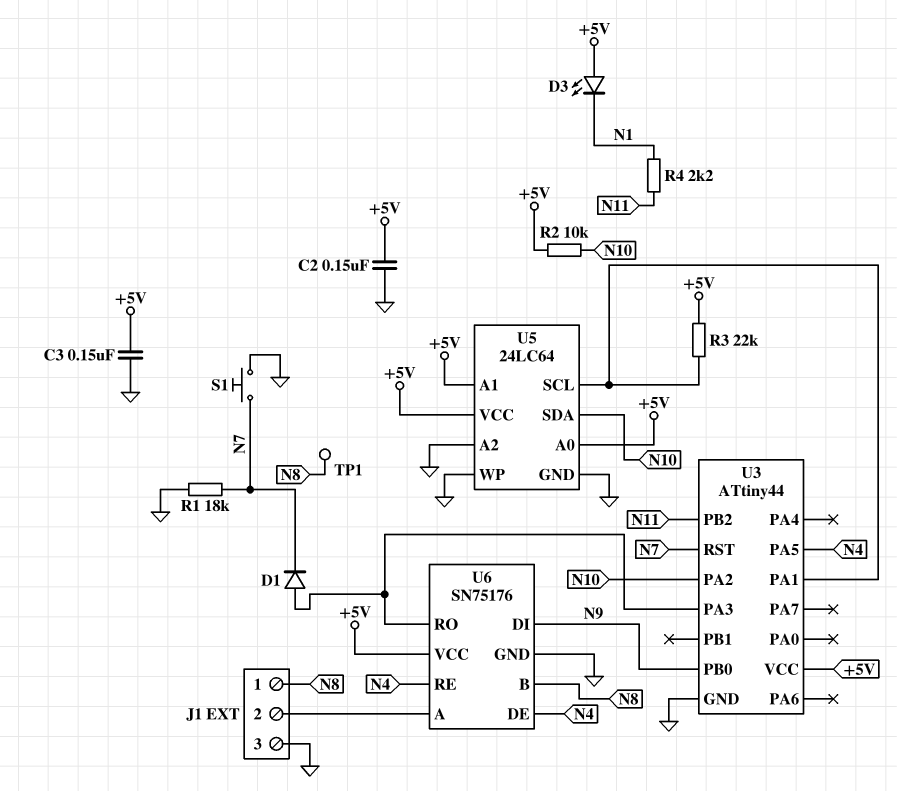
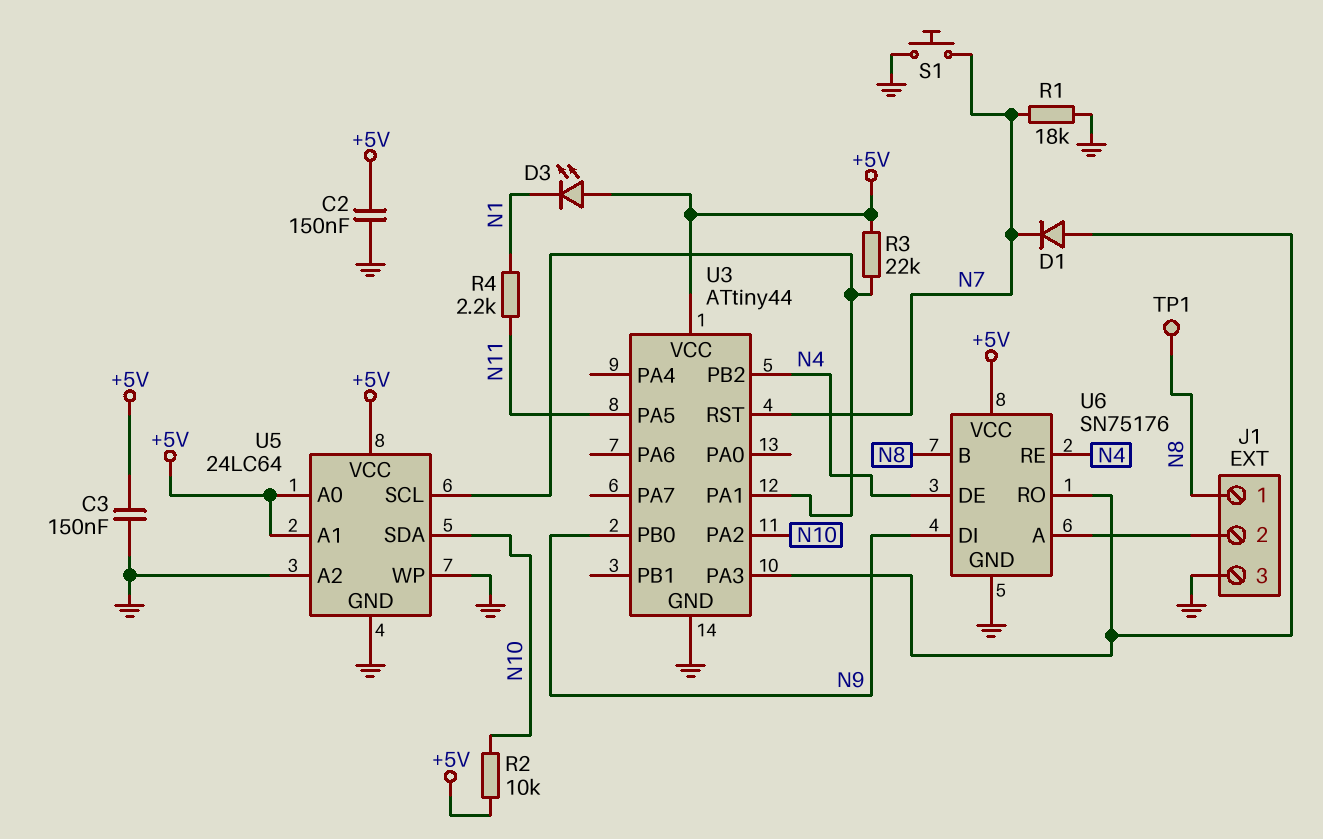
U3 pin PA5: N4 -> N11
U3 pin PB2: N11 -> N4

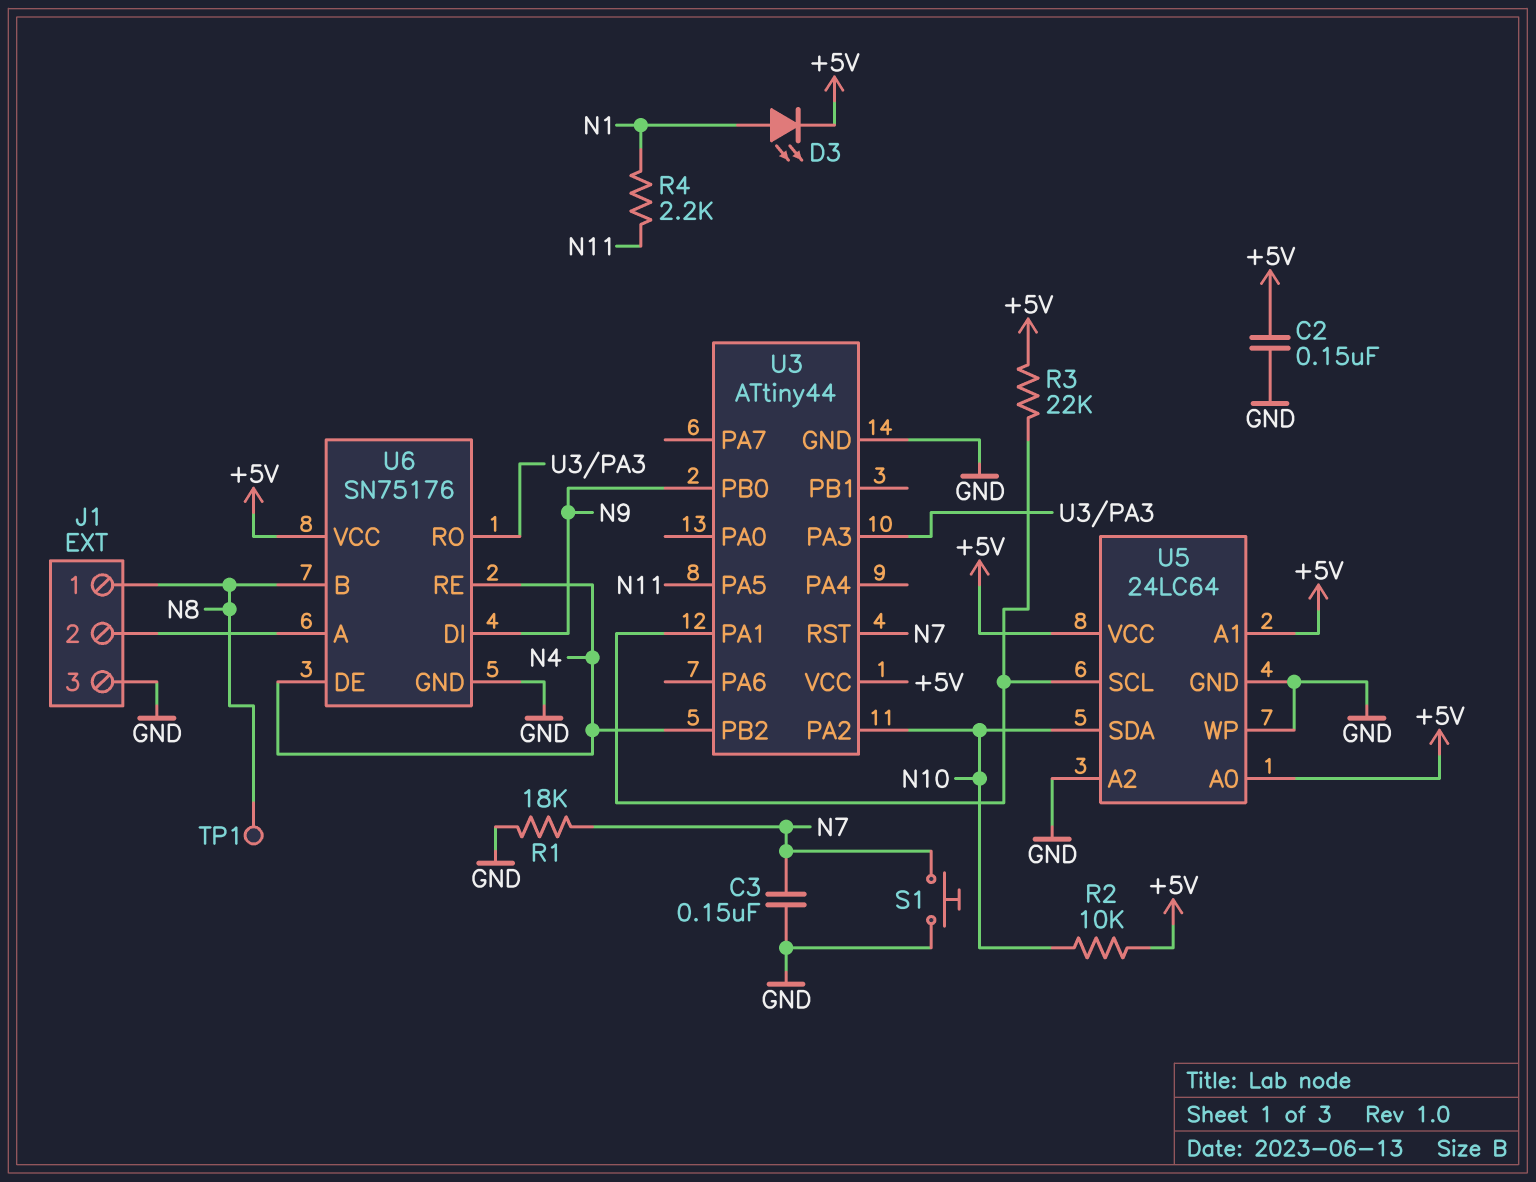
C3: 150nF (+5V, GND) -> 150nF (GND, N7)
D1: diode (A U3/PA3, K N7) -> none
D3: LED (A +5V, K N1) -> LED (A N1, K +5V)

